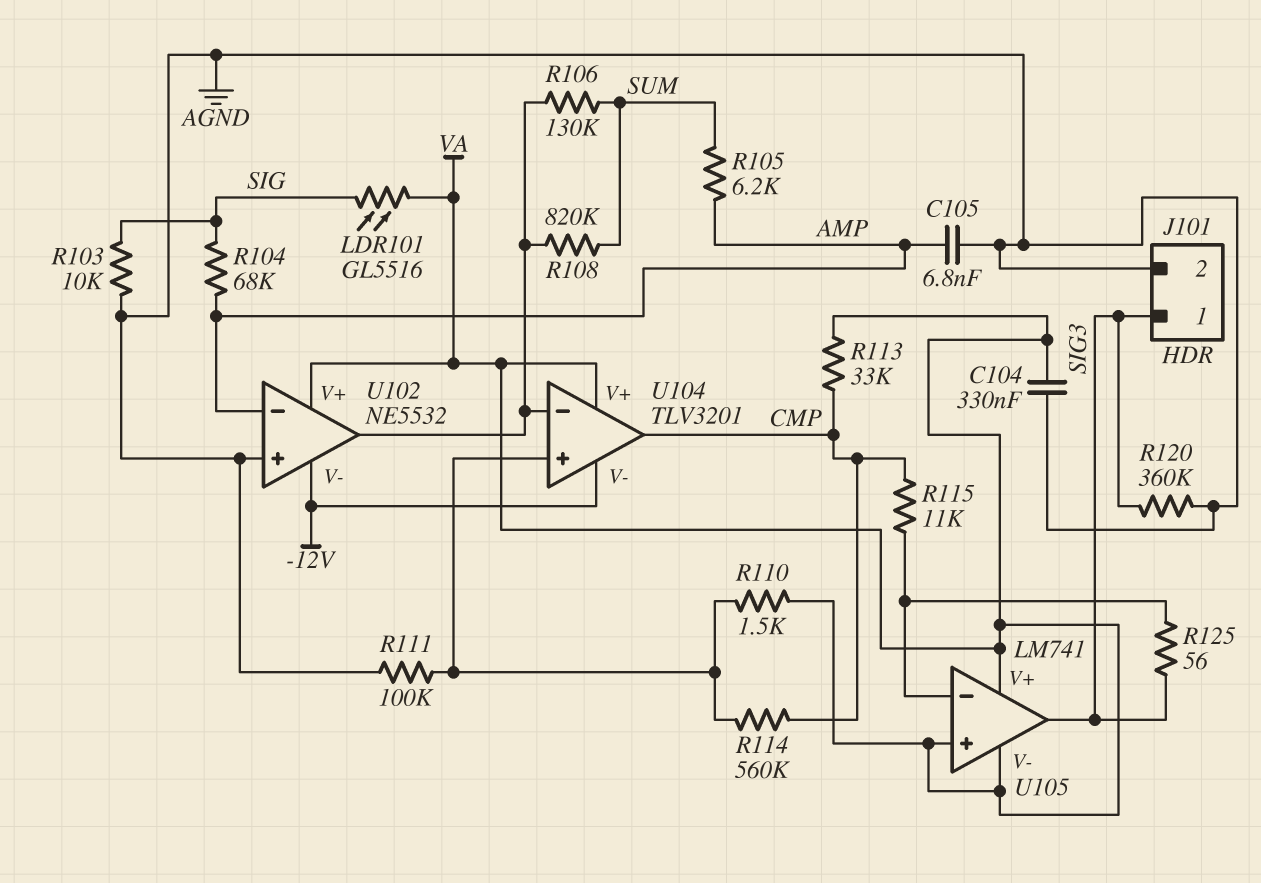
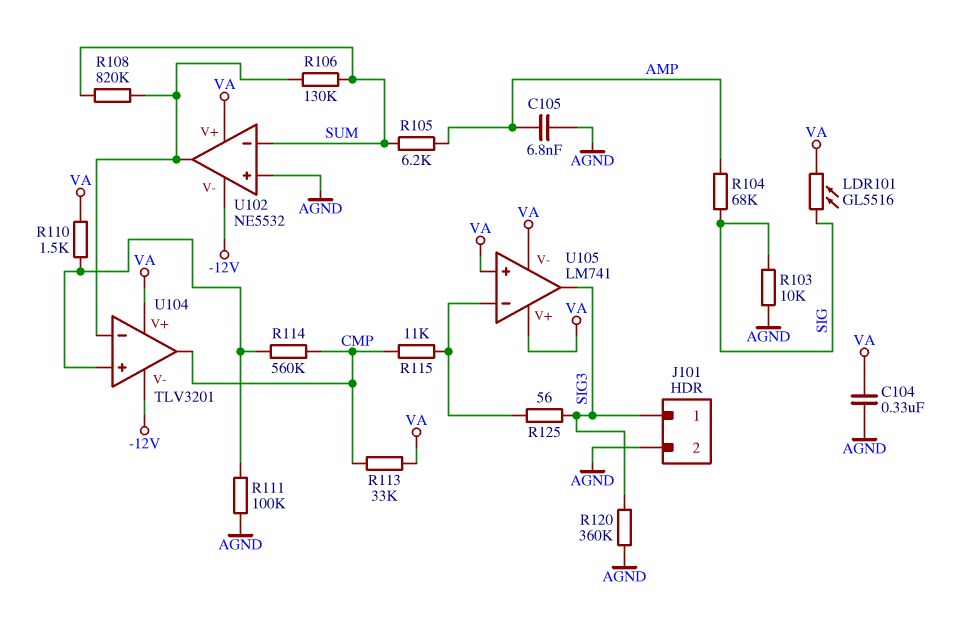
U102 pin in-: AMP -> SUM

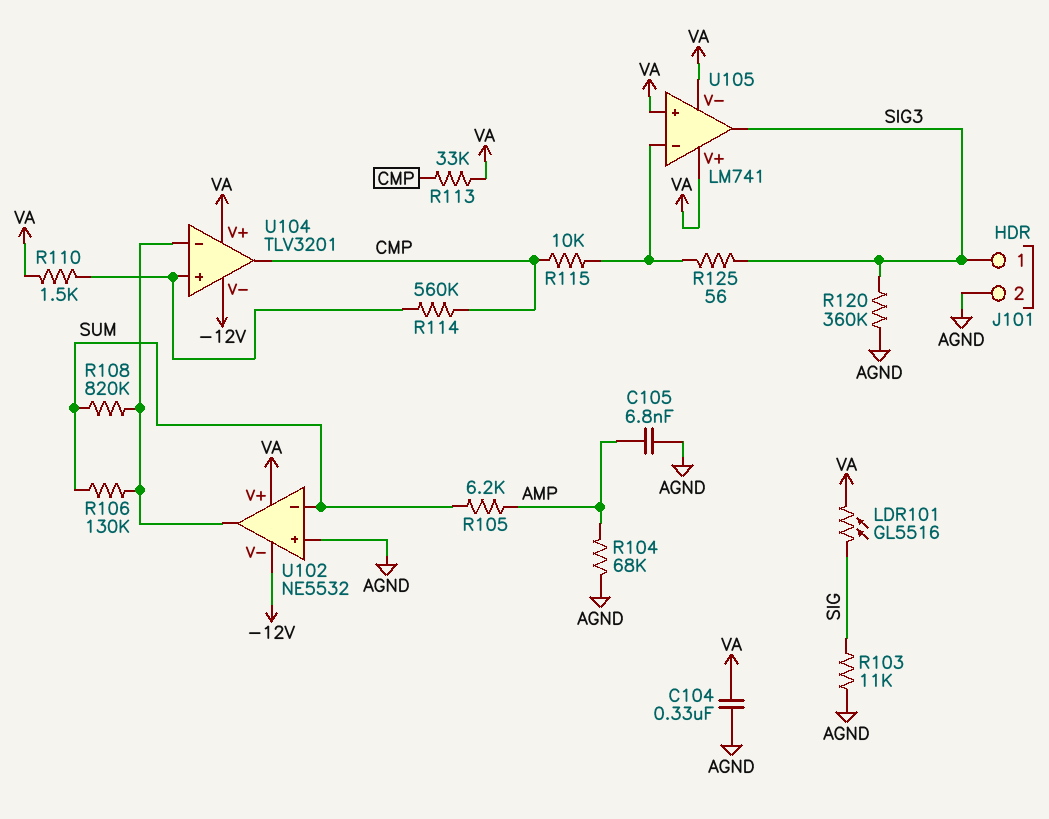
R103: 10k (AGND, SIG) -> 11k (AGND, SIG)
R104: 68k (AMP, SIG) -> 68k (AGND, AMP)
R111: 100k (AGND, U104/in+) -> none
R115: 11k (CMP, U105/in-) -> 10k (CMP, U105/in-)

